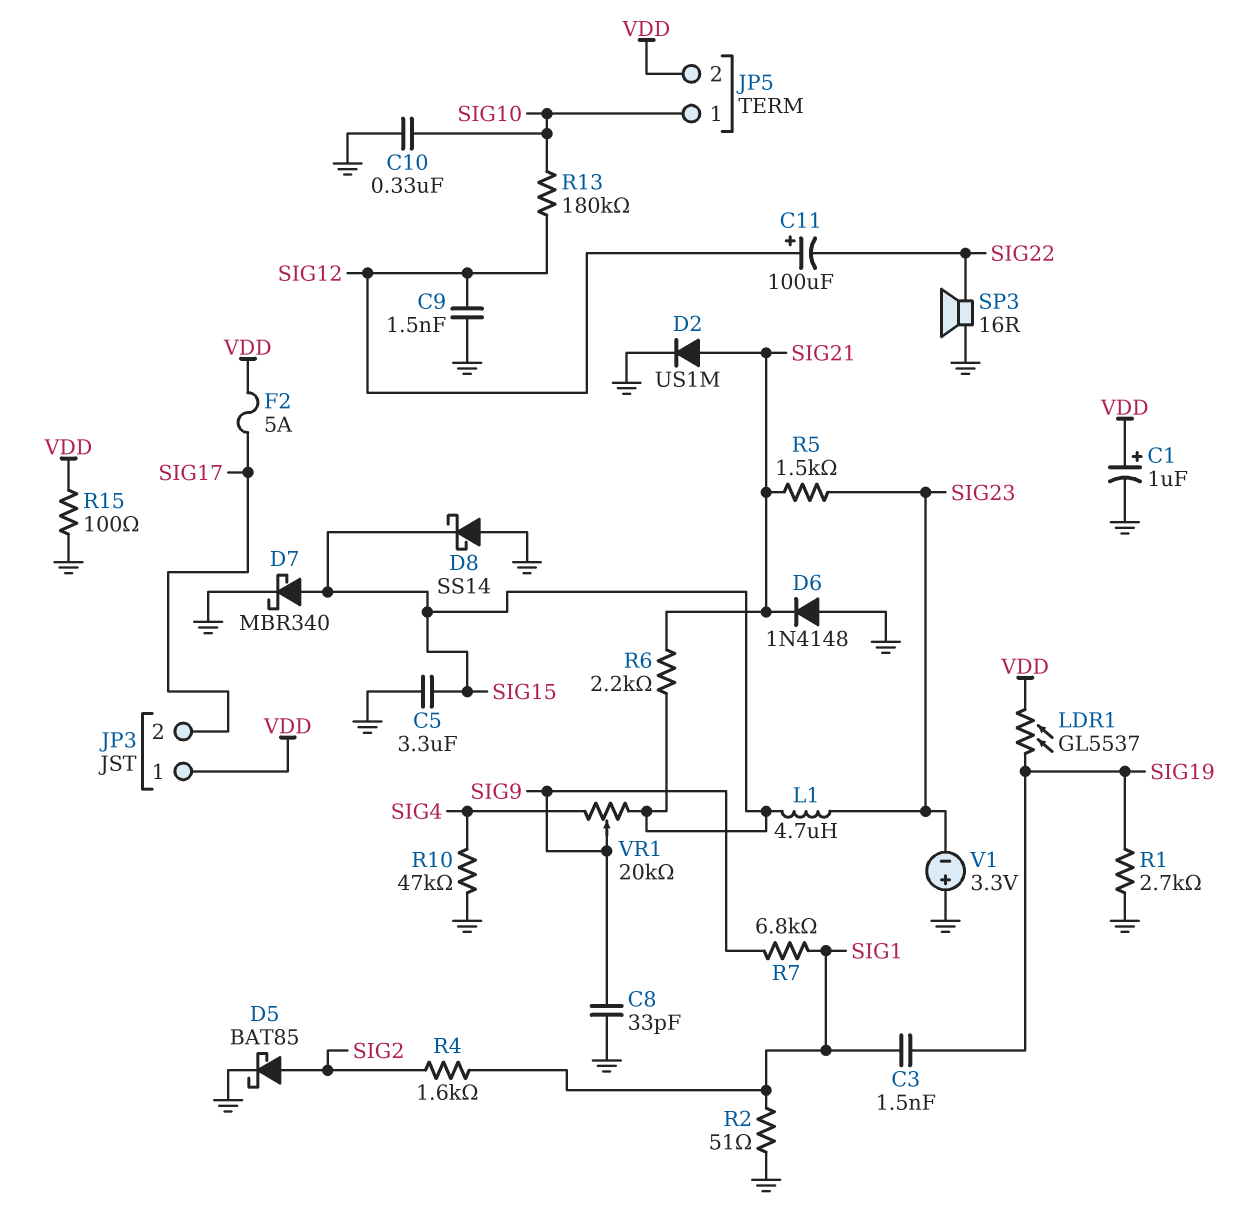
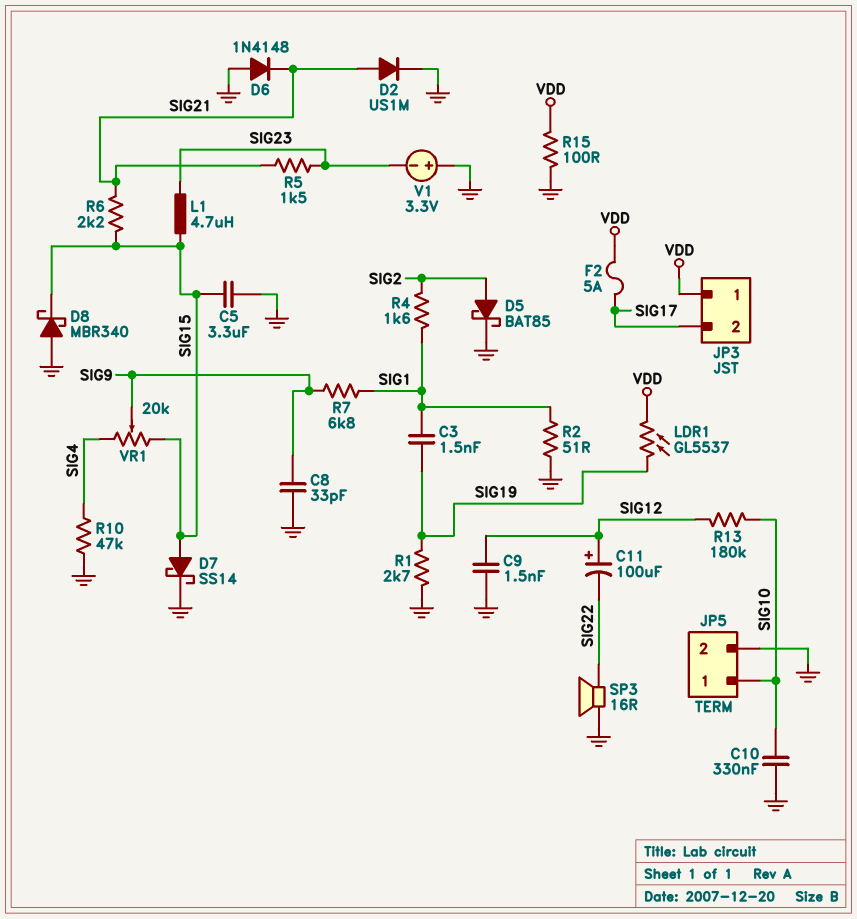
C1: 1uF (plus VDD, minus GND) -> none
D7: schottky MBR340 (A SIG15, K GND) -> schottky SS14 (A SIG15, K GND)
D8: schottky SS14 (A GND, K SIG15) -> schottky MBR340 (A GND, K SIG15)
JP5 pin 2: VDD -> GND

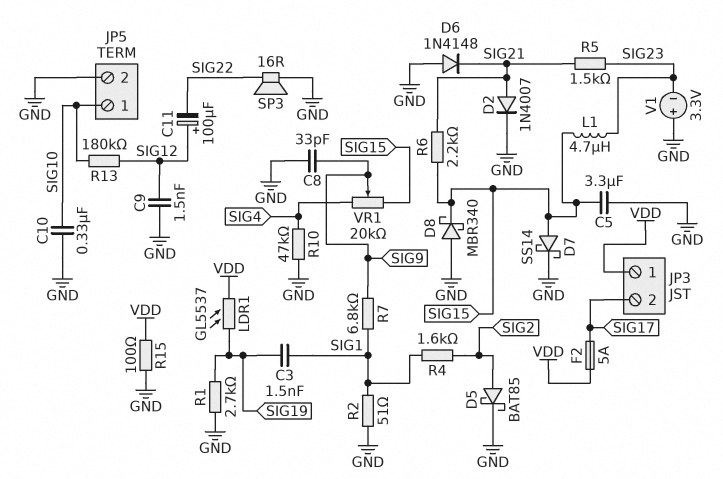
D2: diode US1M (A SIG21, K GND) -> diode 1N4007 (A SIG21, K GND)

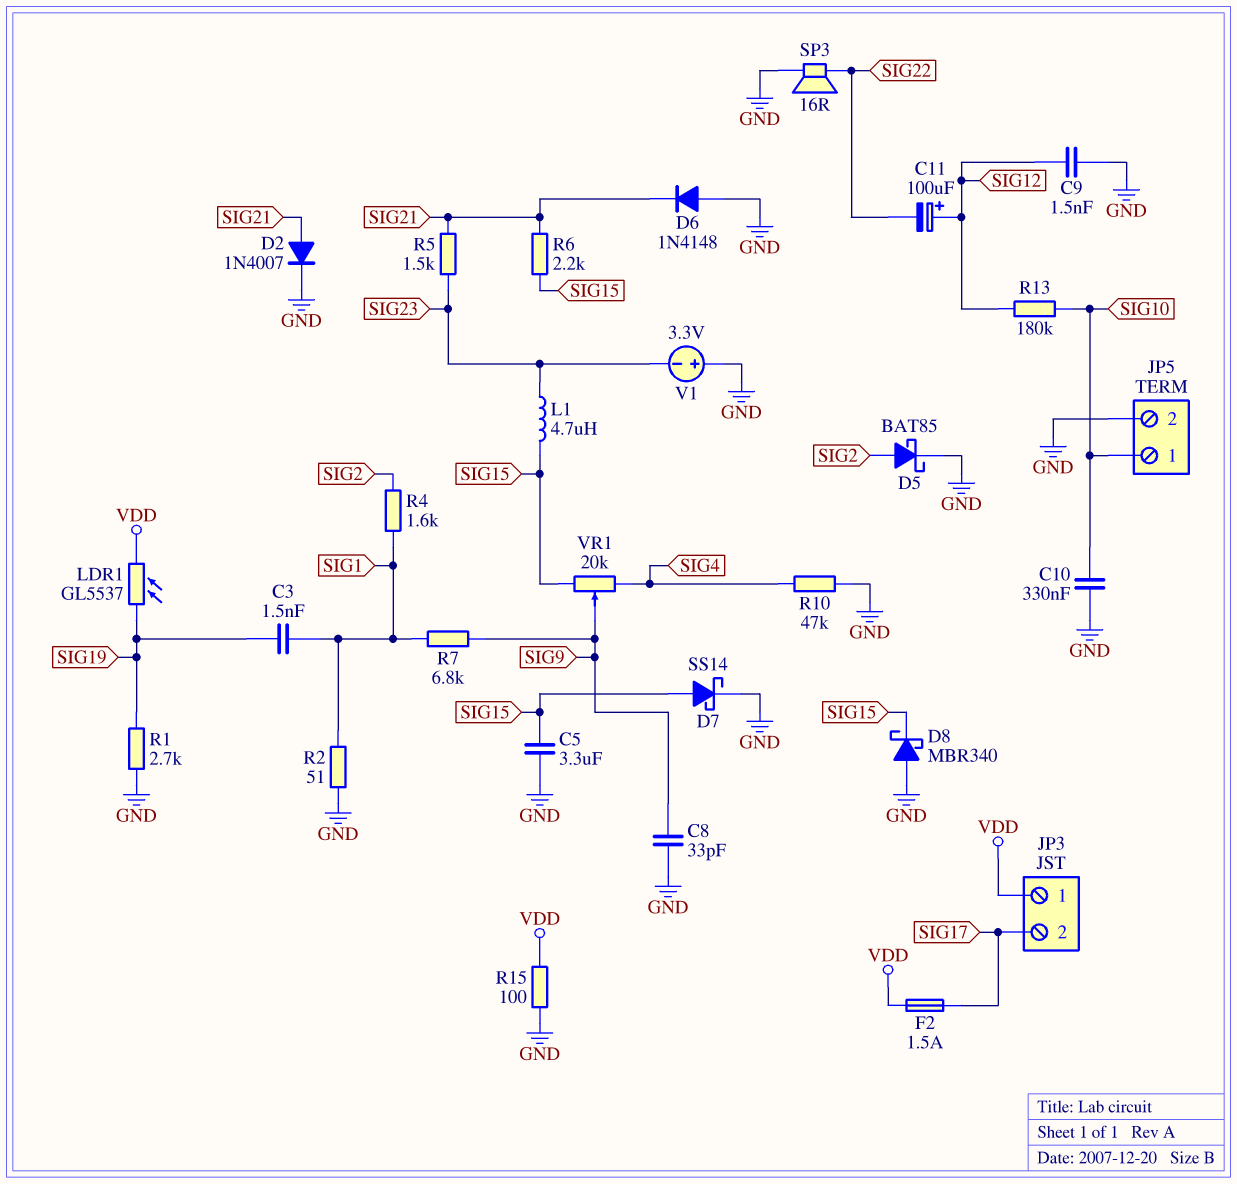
F2: 5A (SIG17, VDD) -> 1.5A (SIG17, VDD)

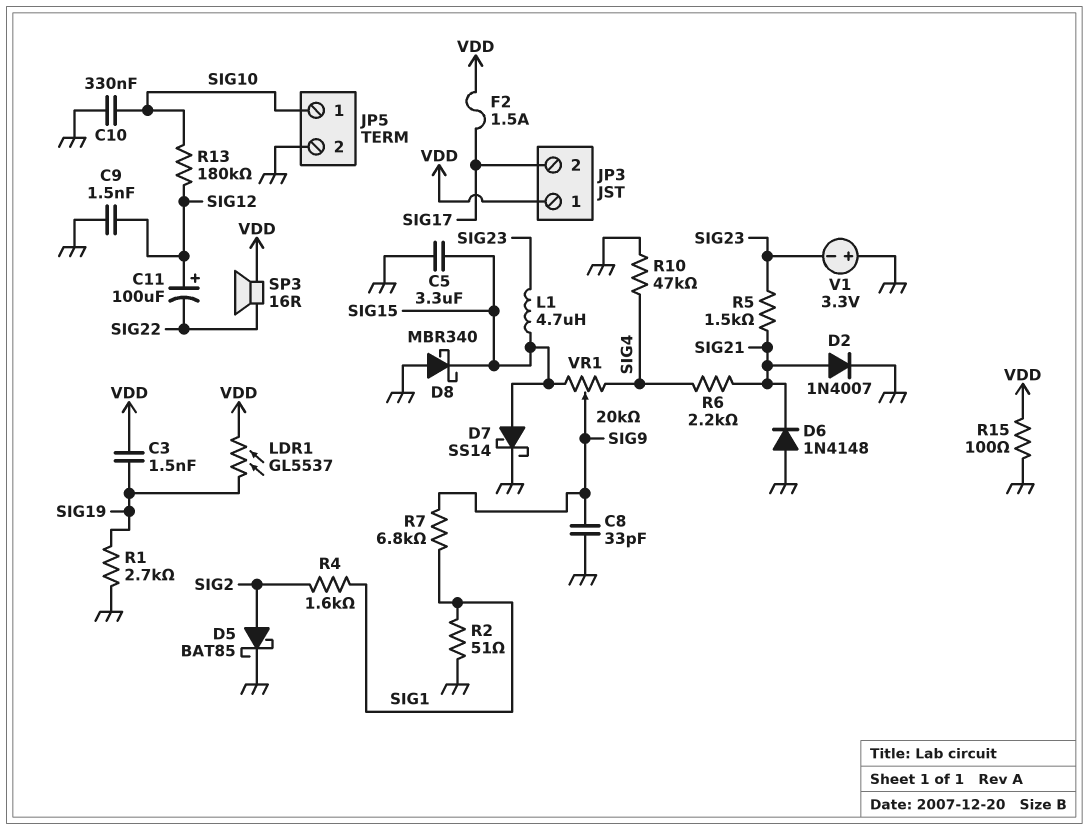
C3: 1.5nF (SIG1, SIG19) -> 1.5nF (SIG19, VDD)
R6: 2.2k (SIG15, SIG21) -> 2.2k (SIG4, SIG21)
SP3: speaker 16R (GND, SIG22) -> speaker 16R (SIG22, VDD)

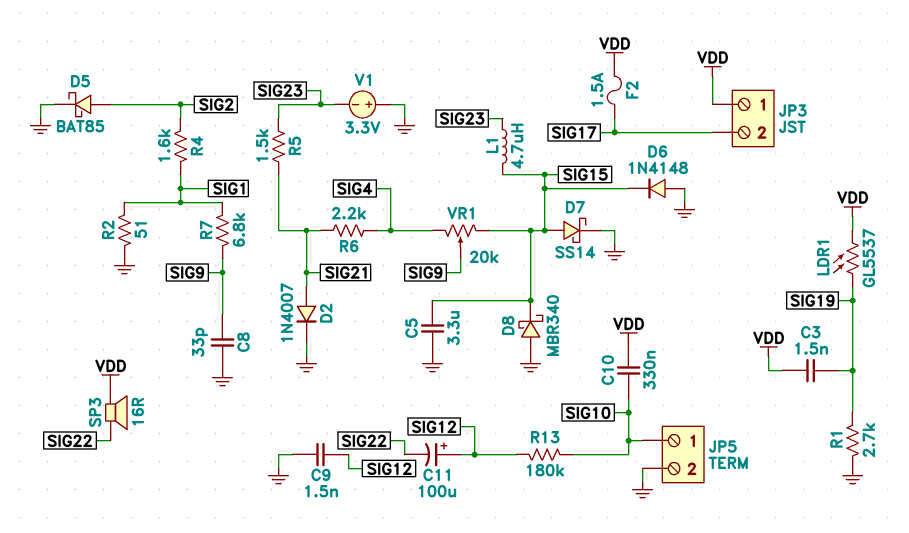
C10: 330nF (GND, SIG10) -> 330nF (SIG10, VDD)
D6: diode 1N4148 (A GND, K SIG21) -> diode 1N4148 (A GND, K SIG15)
R10: 47k (GND, SIG4) -> none
R15: 100 (GND, VDD) -> none

